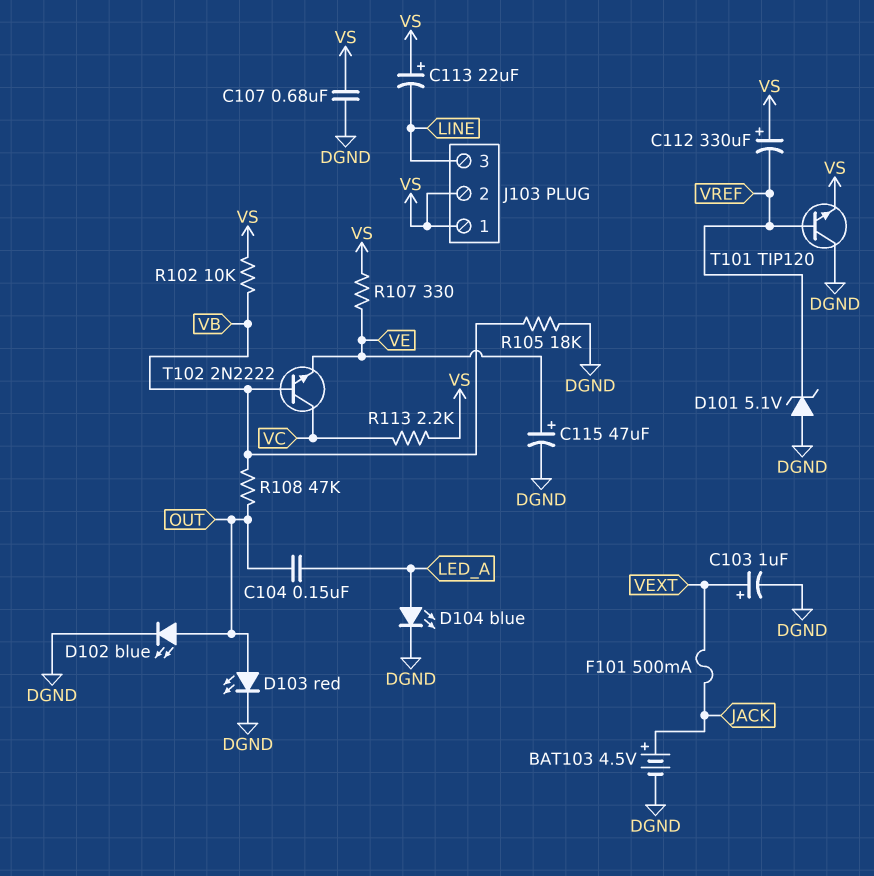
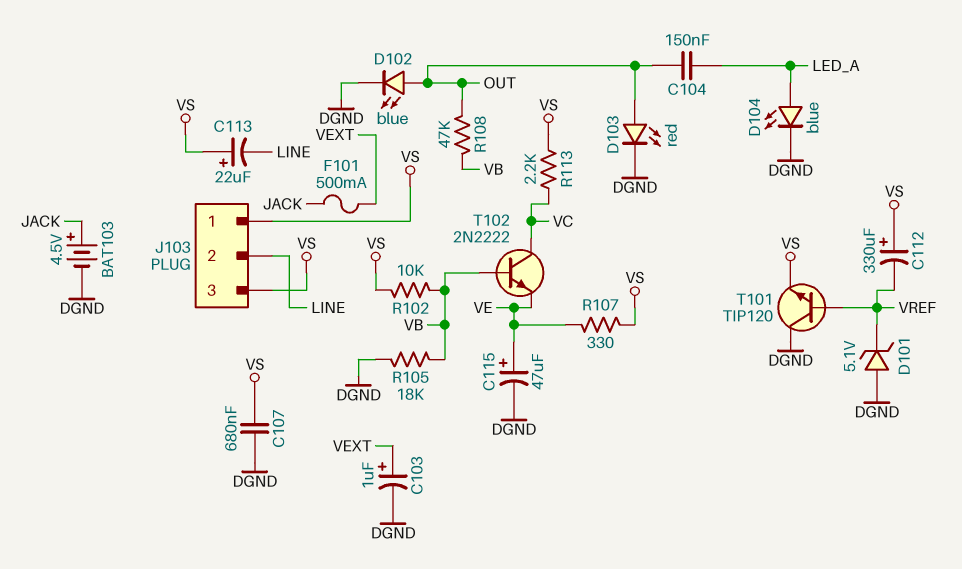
J103 pin 2: VS -> LINE
J103 pin 3: LINE -> VS

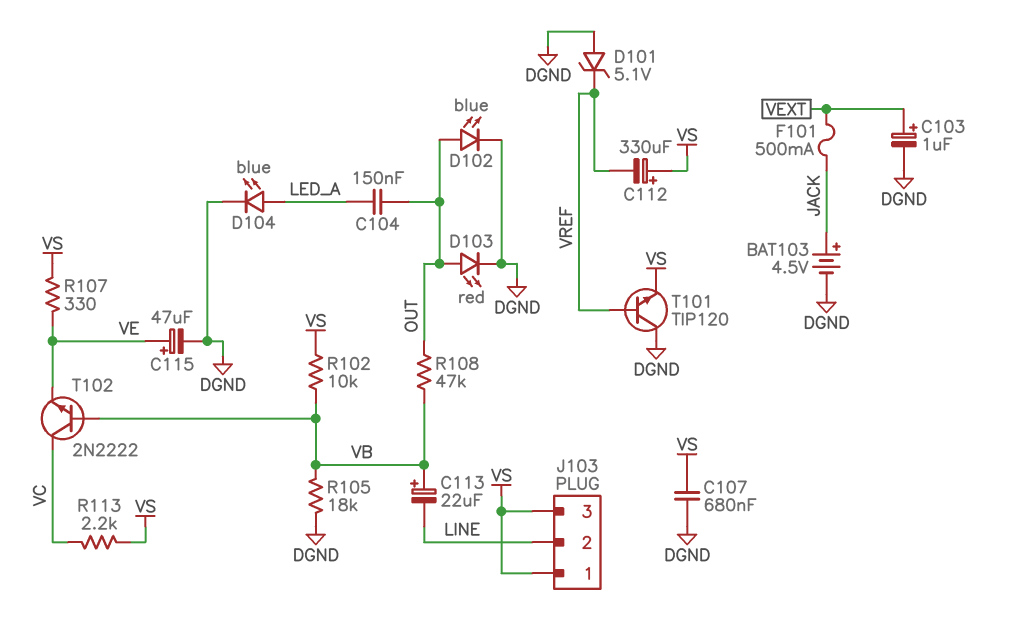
C113: 22uF (plus VS, minus LINE) -> 22uF (plus VB, minus LINE)

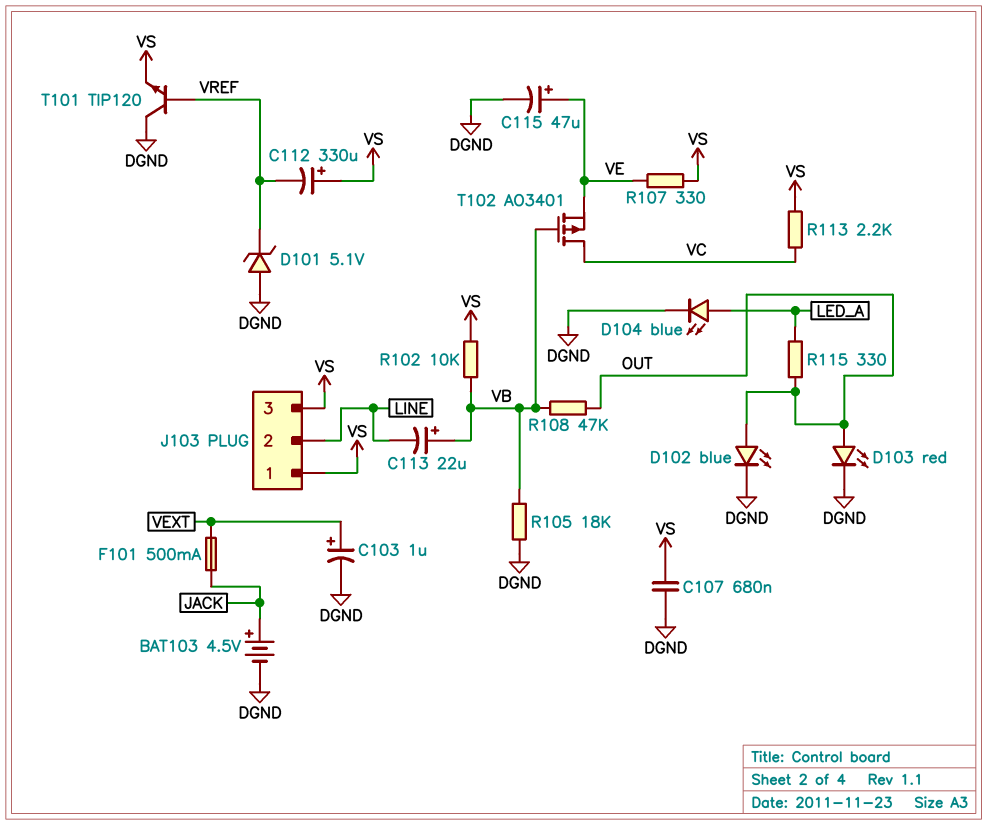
C104: 150nF (LED_A, OUT) -> none
R115: none -> 330 (LED_A, OUT)
T102: NPN 2N2222 (B VB, C VC, E VE) -> PMOS AO3401 (G VB, D VC, S VE)

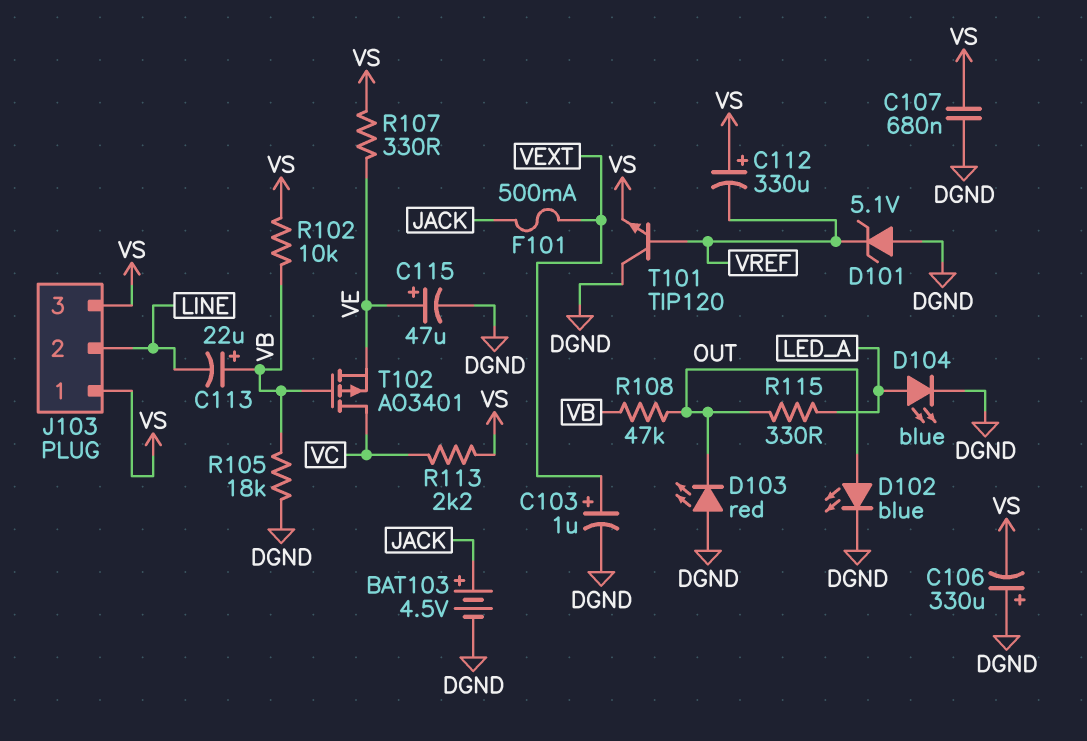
C106: none -> 330uF (plus DGND, minus VS)
D103: LED red (A OUT, K DGND) -> LED red (A DGND, K OUT)

